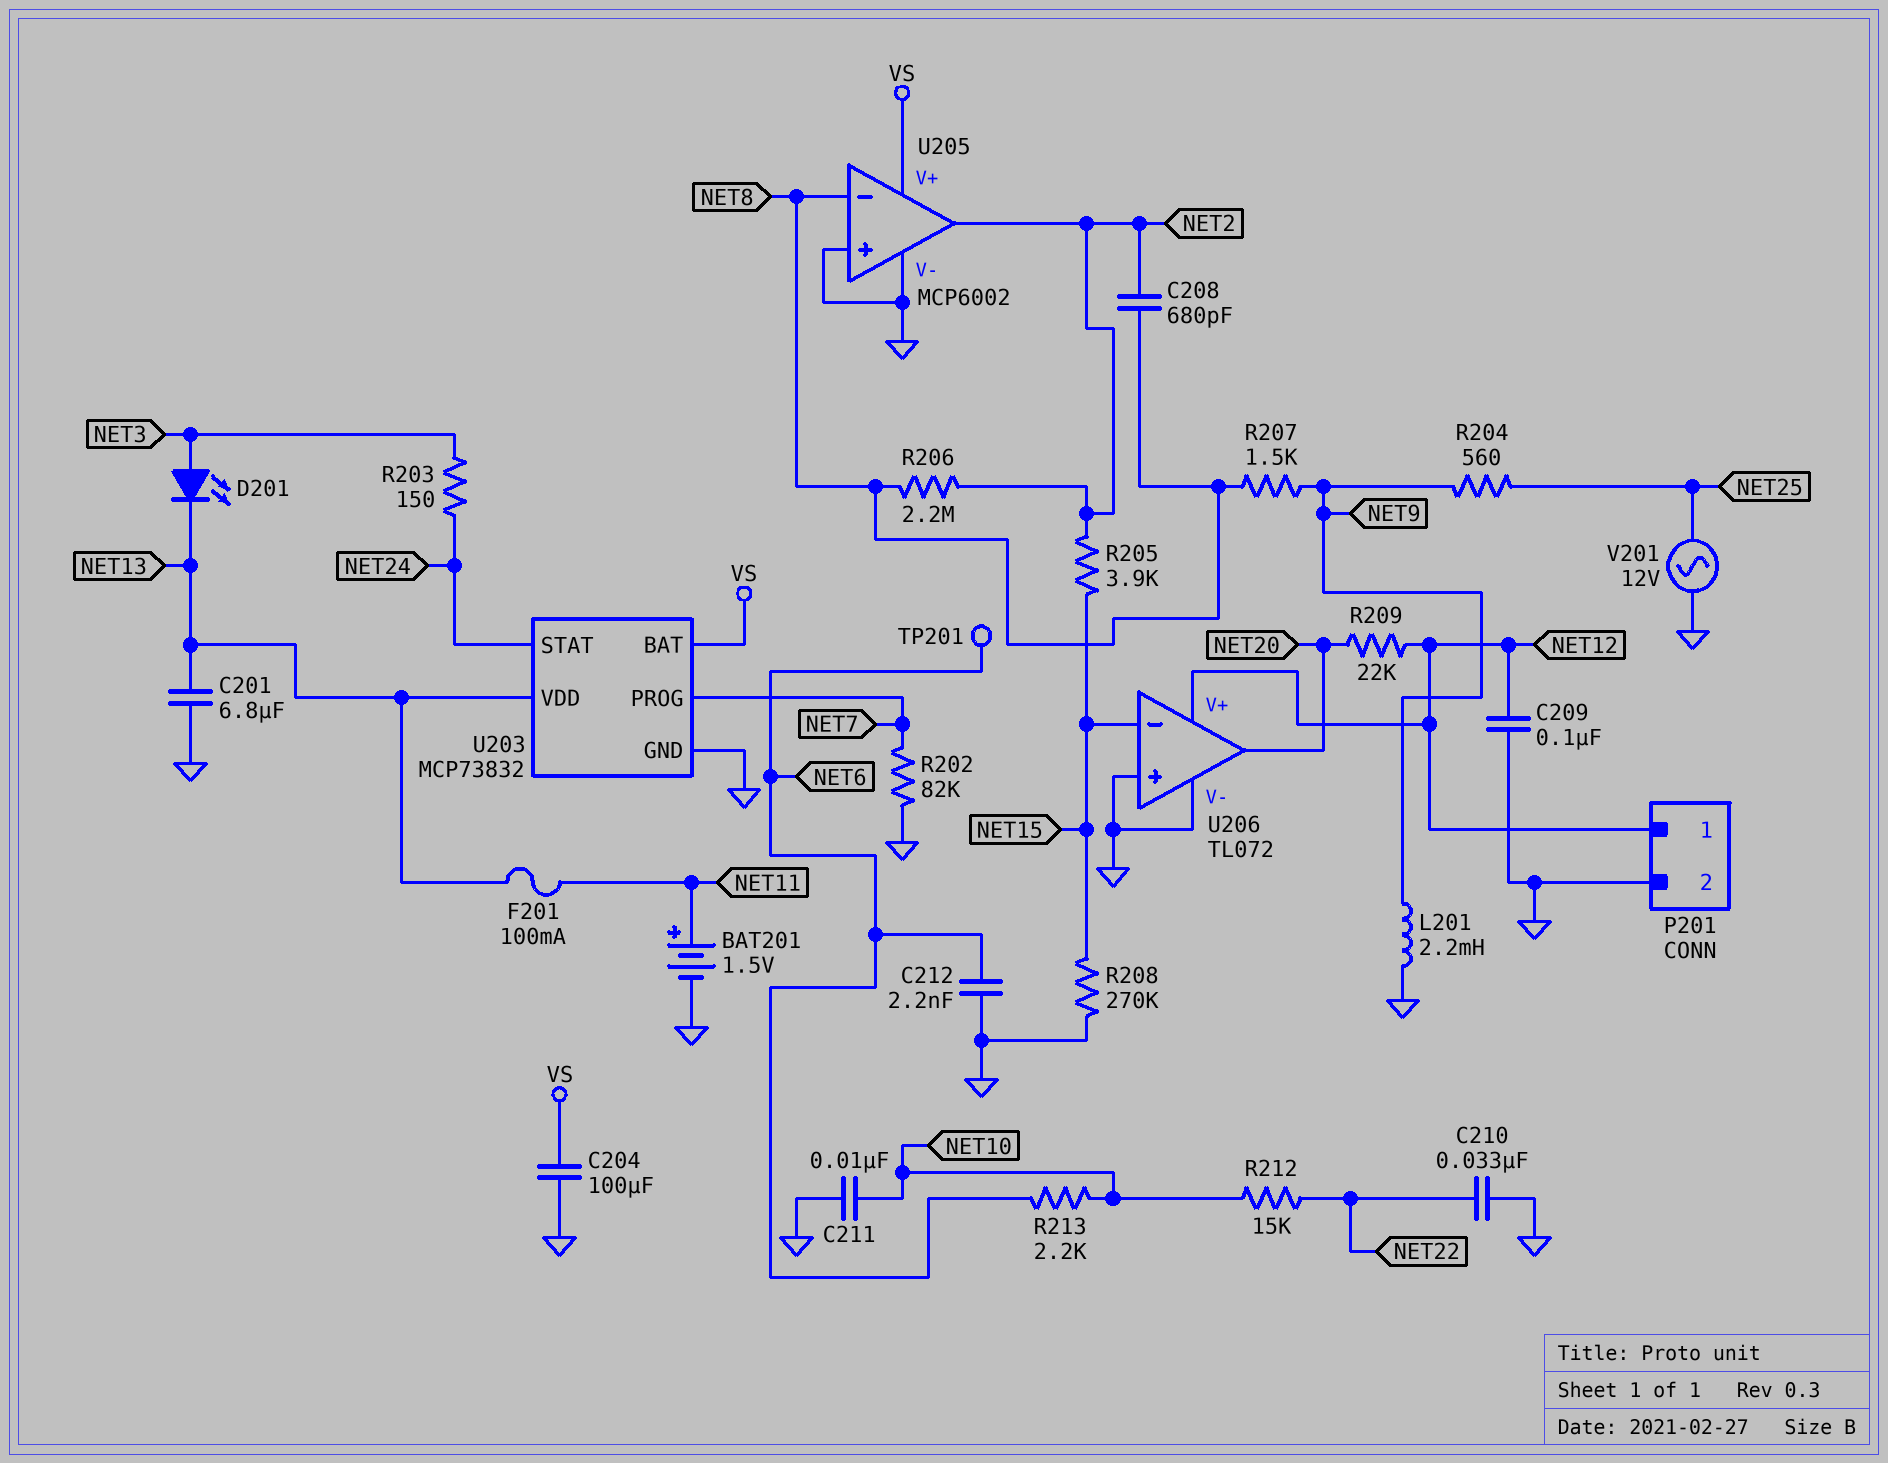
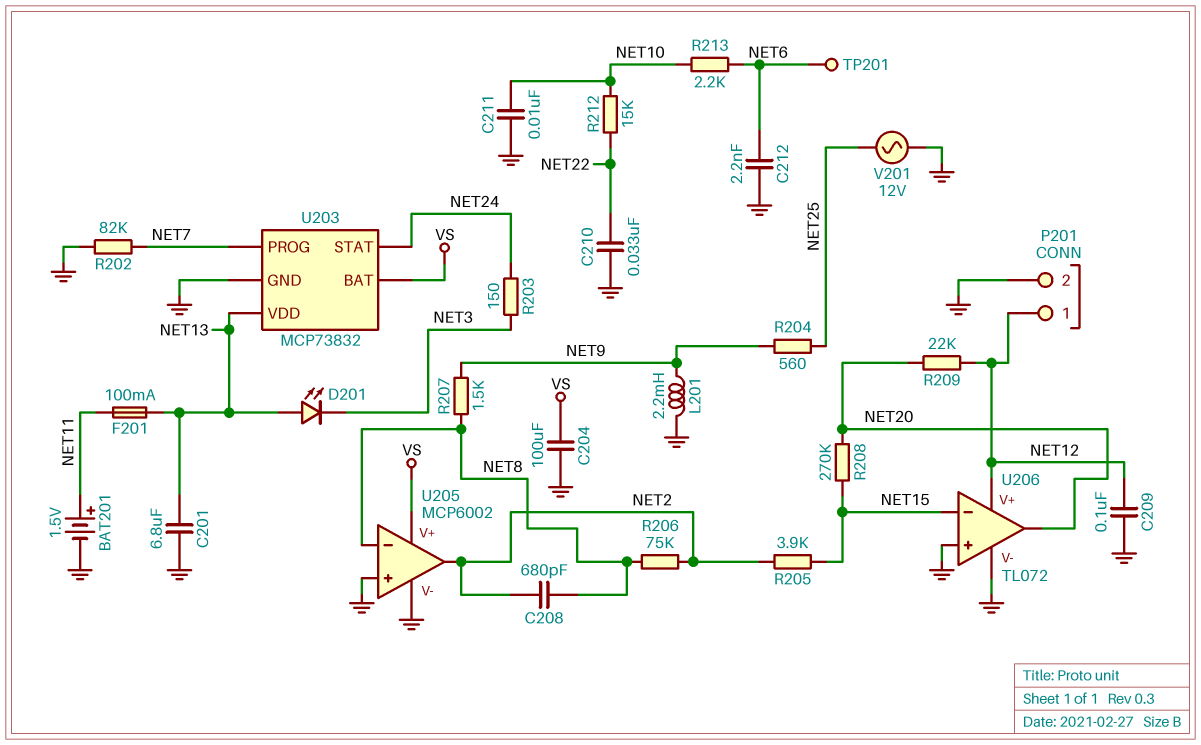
D201: LED (A NET3, K NET13) -> LED (A NET13, K NET3)
R206: 2.2M (NET2, NET8) -> 75k (NET2, NET8)
R208: 270k (GND, NET15) -> 270k (NET15, NET20)

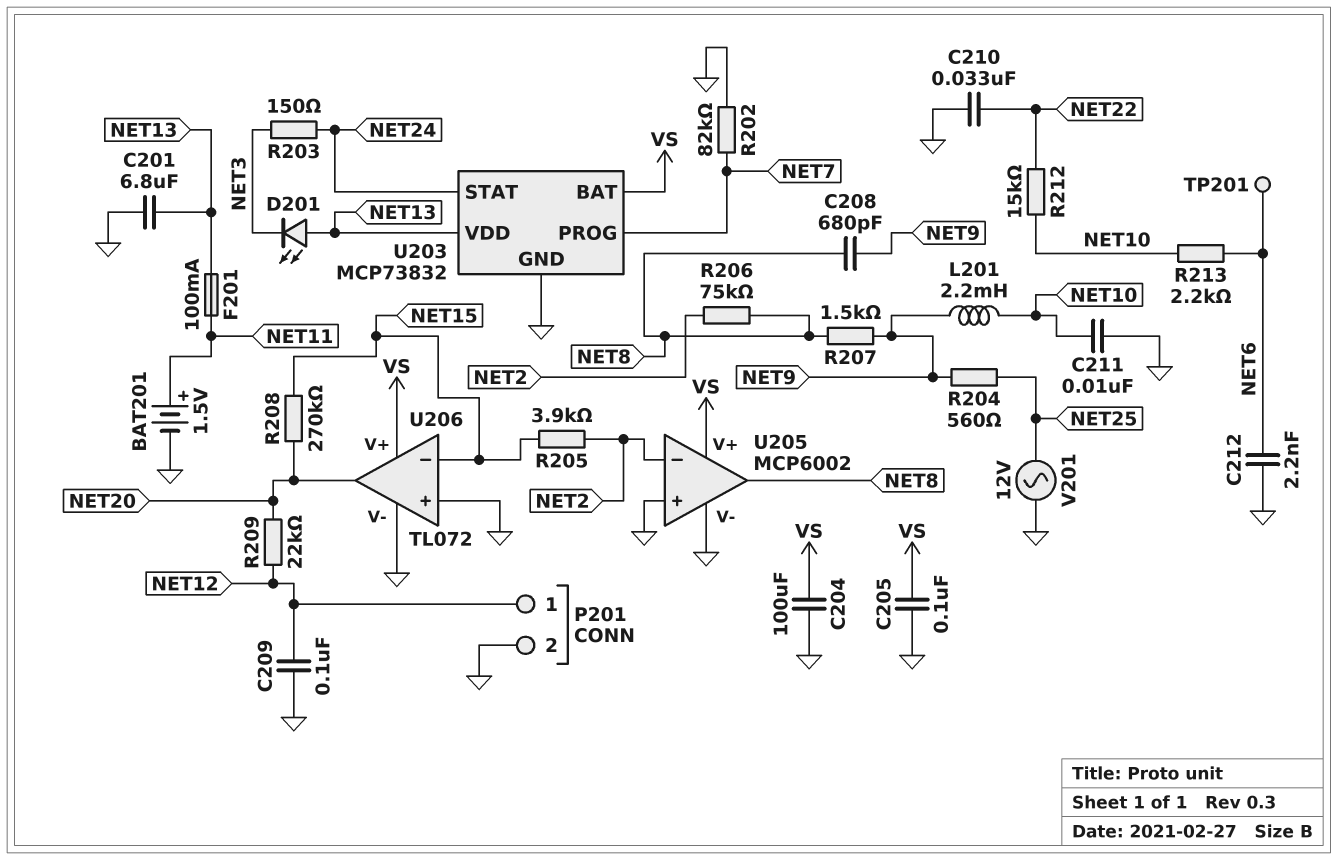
C205: none -> 100nF (GND, VS)
C208: 680pF (NET2, NET8) -> 680pF (NET8, NET9)
L201: 2.2mH (GND, NET9) -> 2.2mH (NET9, NET10)
U205 pin in-: NET8 -> NET2
U205 pin out: NET2 -> NET8
U206 pin V+: NET12 -> VS

